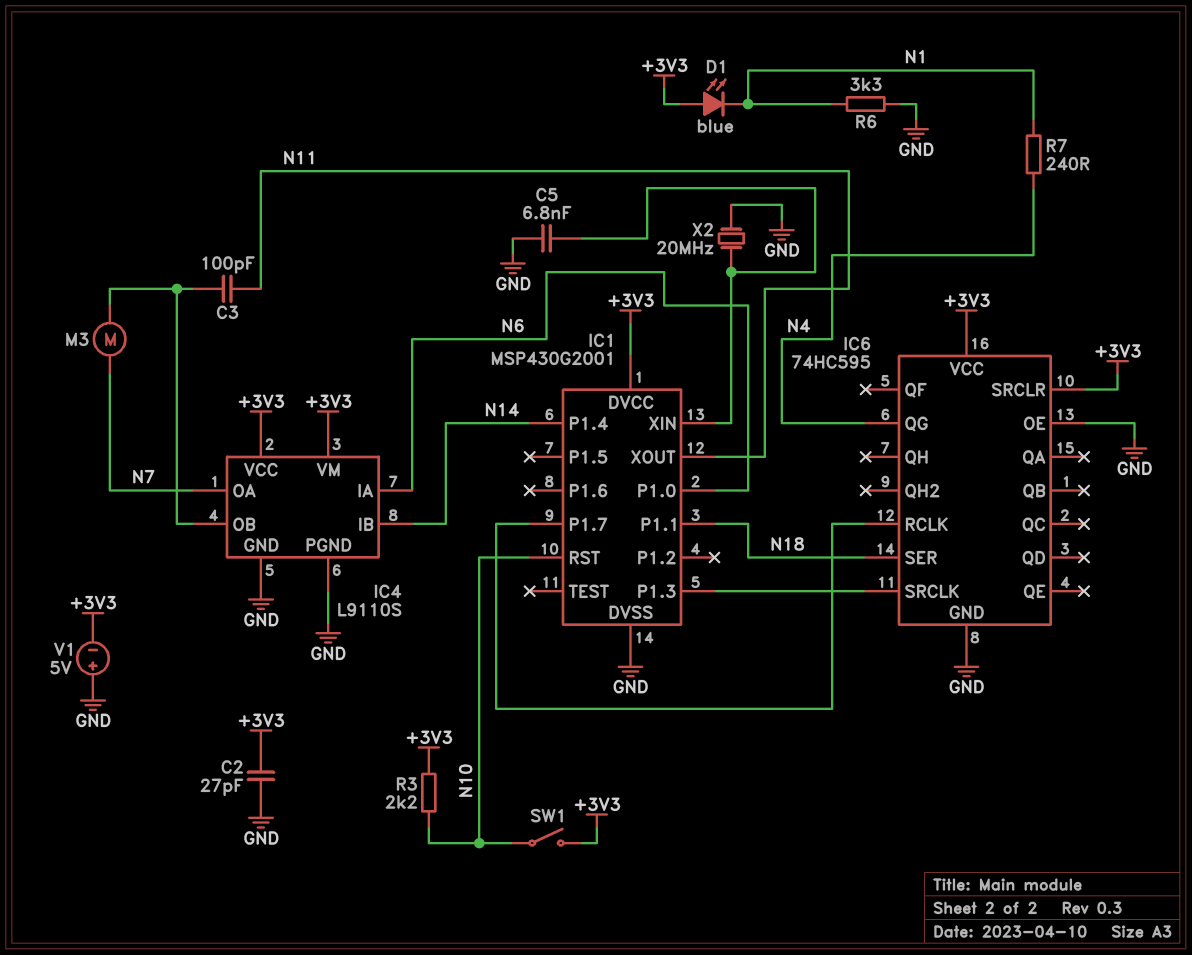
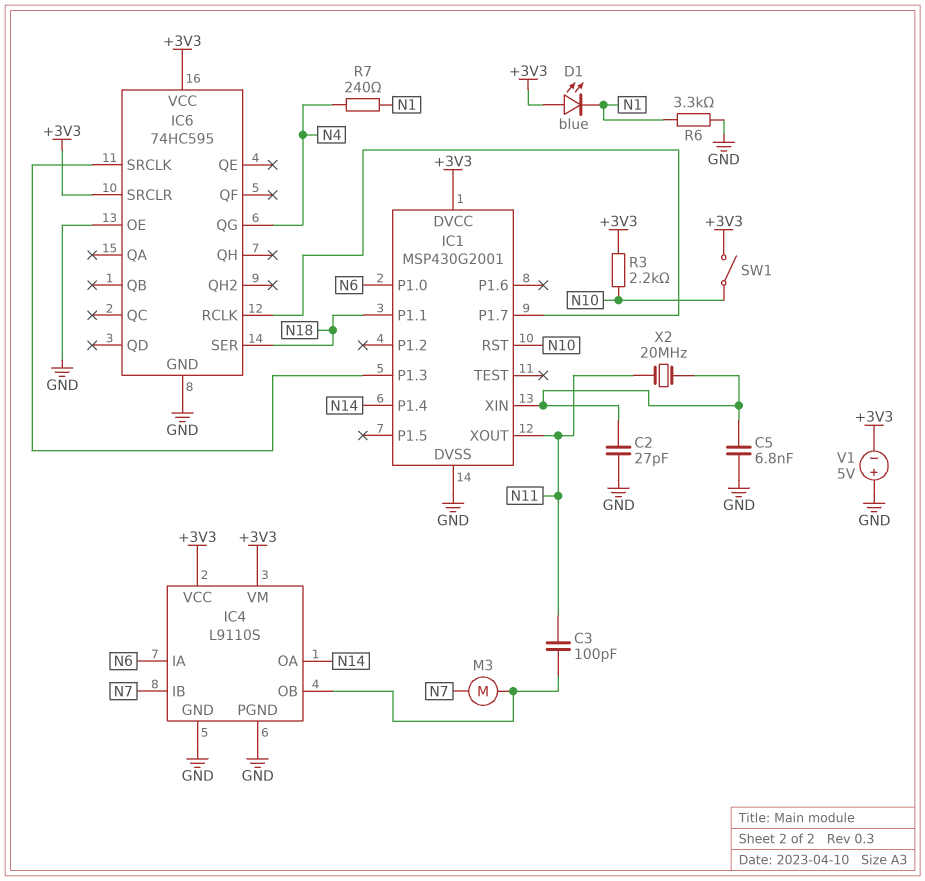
C2: 27pF (+3V3, GND) -> 27pF (GND, IC1/XIN)
IC4 pin IB: N14 -> N7
IC4 pin OA: N7 -> N14
X2: 20MHz (GND, IC1/XIN) -> 20MHz (IC1/XIN, N11)

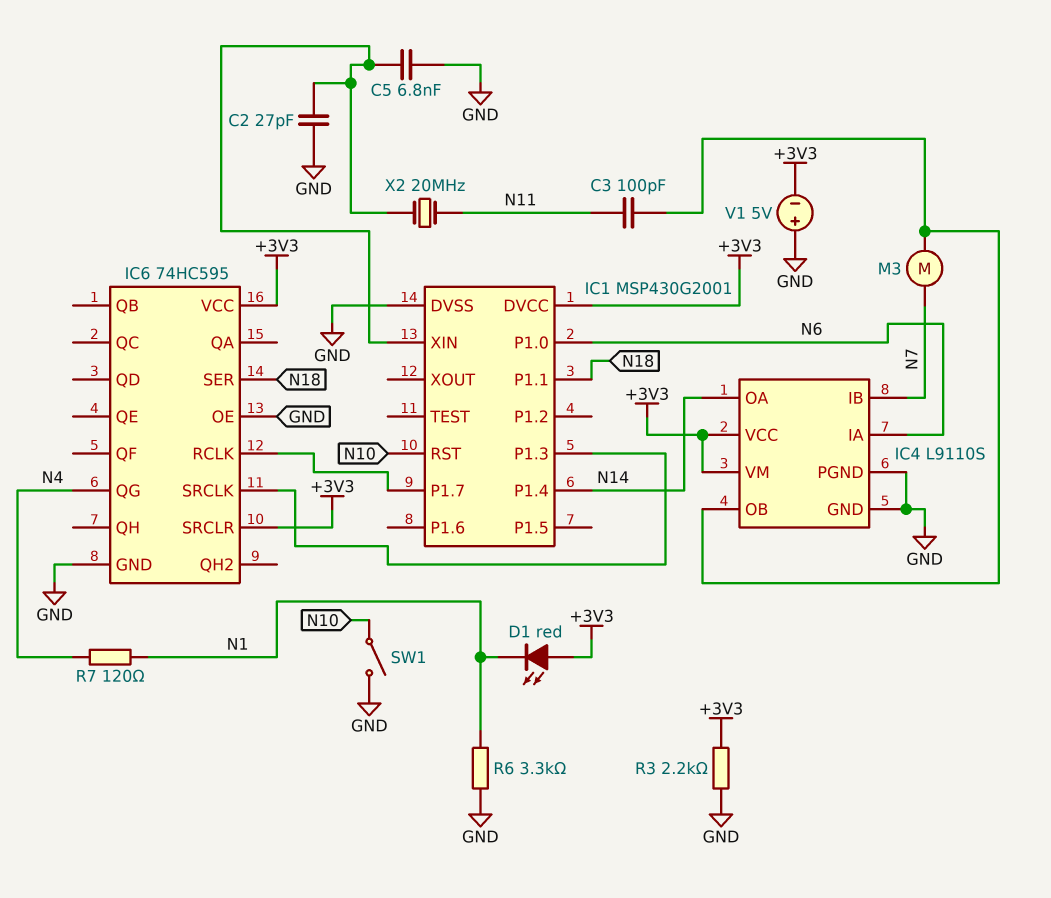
D1: LED blue (A +3V3, K N1) -> LED red (A +3V3, K N1)
IC1 pin XOUT: N11 -> none
R3: 2.2k (+3V3, N10) -> 2.2k (+3V3, GND)
R7: 240 (N1, N4) -> 120 (N1, N4)
SW1: switch (+3V3, N10) -> switch (GND, N10)

